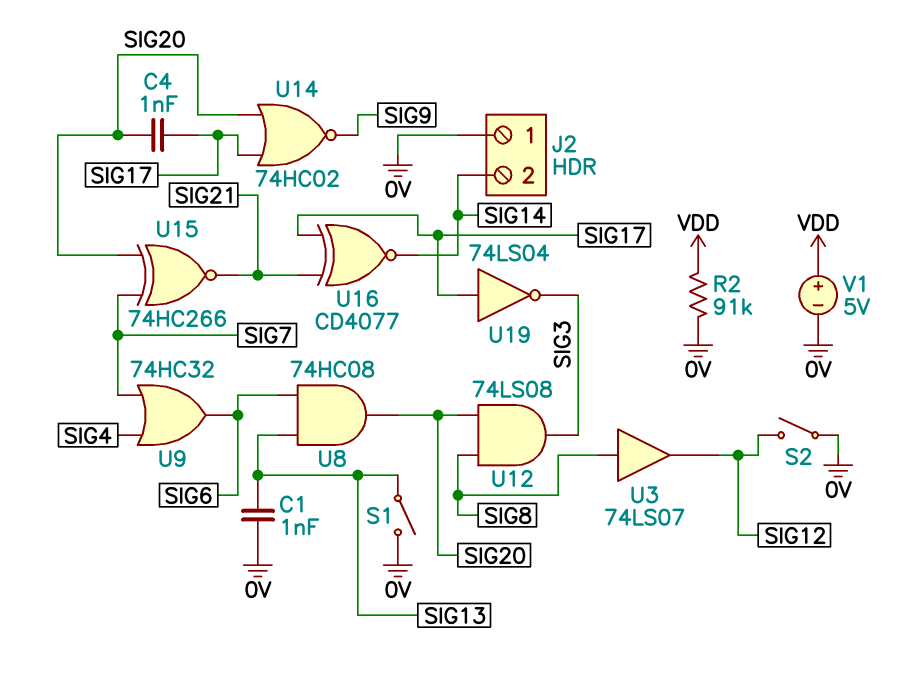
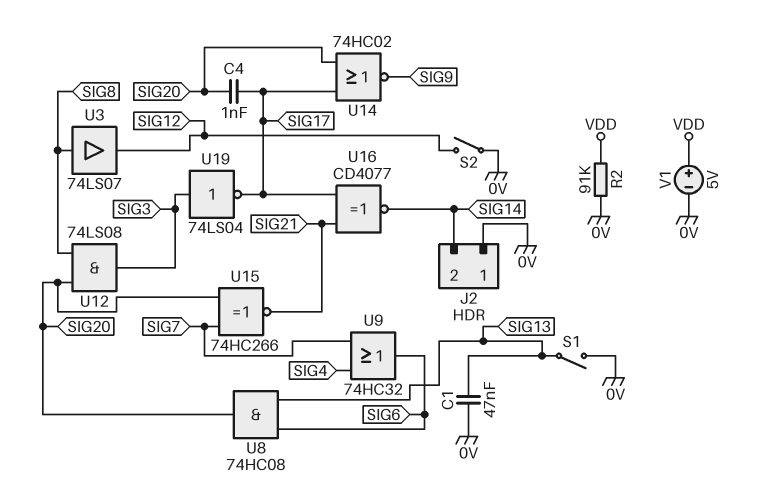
C1: 1nF (0V, SIG13) -> 47nF (0V, SIG13)
U19: NOT 74LS04 (in SIG17, out SIG3) -> NOT 74LS04 (in SIG3, out SIG17)

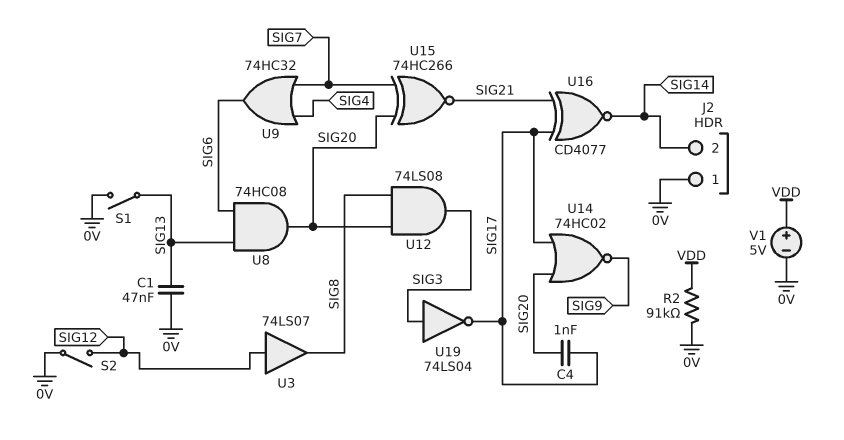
U3: buffer 74LS07 (in SIG8, out SIG12) -> buffer 74LS07 (in SIG12, out SIG8)

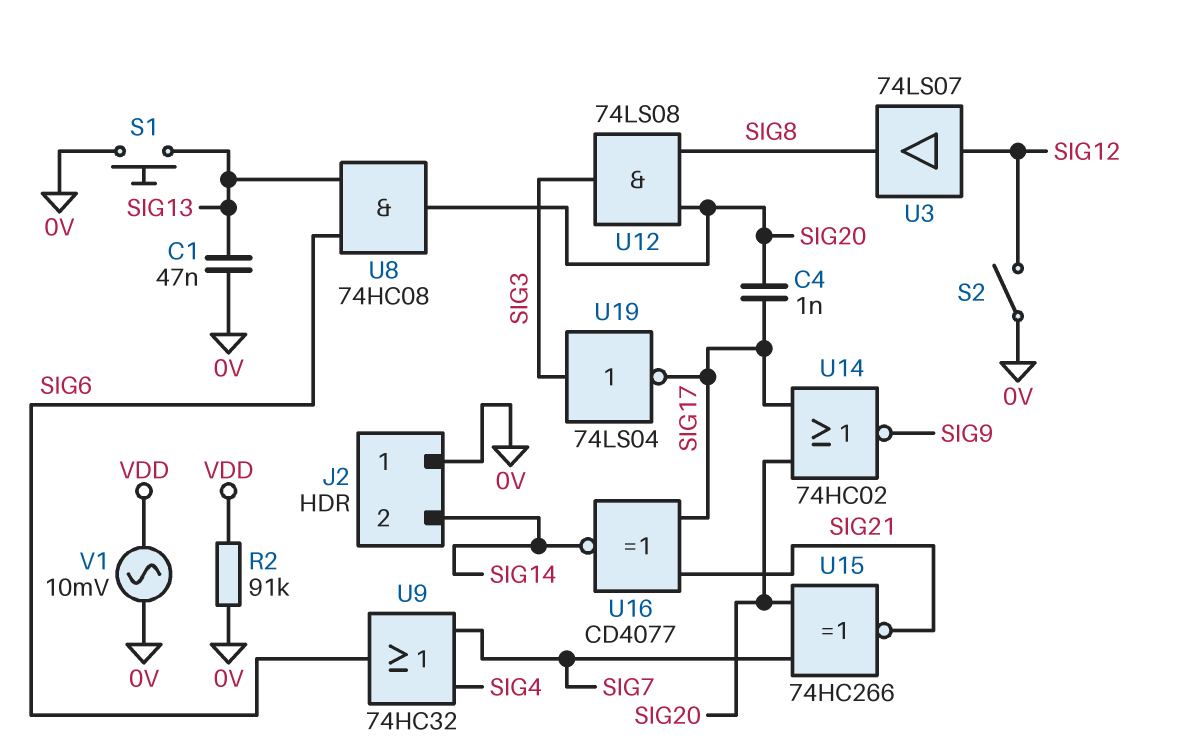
S1: switch (0V, SIG13) -> button (0V, SIG13)
V1: 5V (plus VDD, minus 0V) -> AC 10mV (0V, VDD)

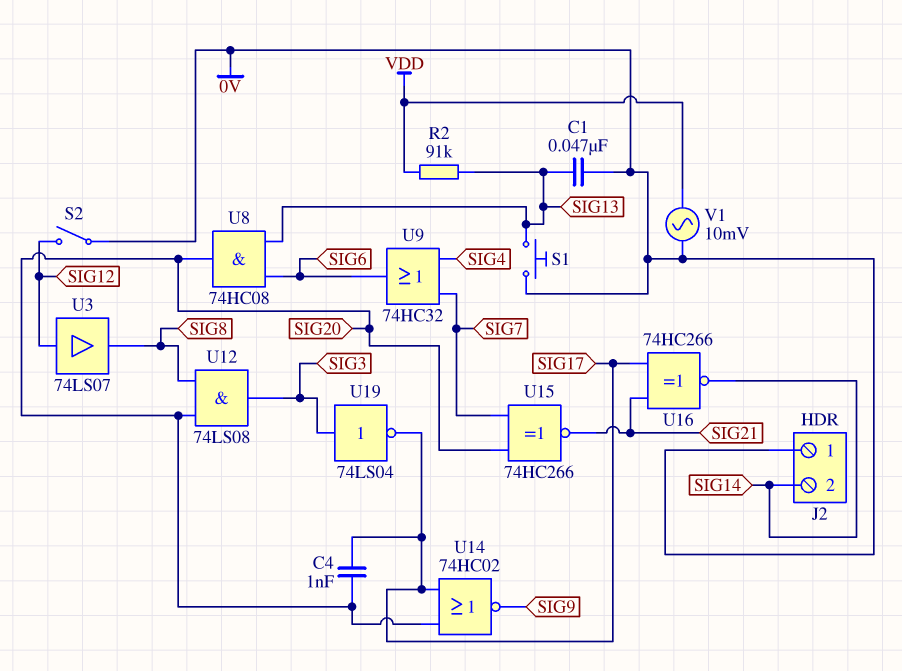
R2: 91k (0V, VDD) -> 91k (SIG13, VDD)
U16: XNOR CD4077 (in SIG17, in SIG21, out SIG14) -> XNOR 74HC266 (in SIG17, in SIG21, out SIG14)

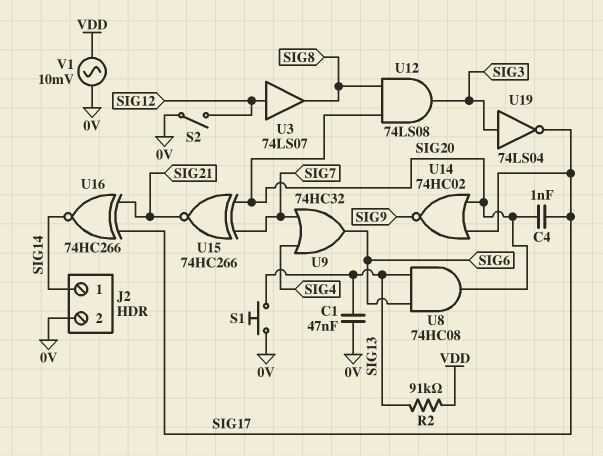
J2 pin 1: 0V -> SIG14
J2 pin 2: SIG14 -> 0V

